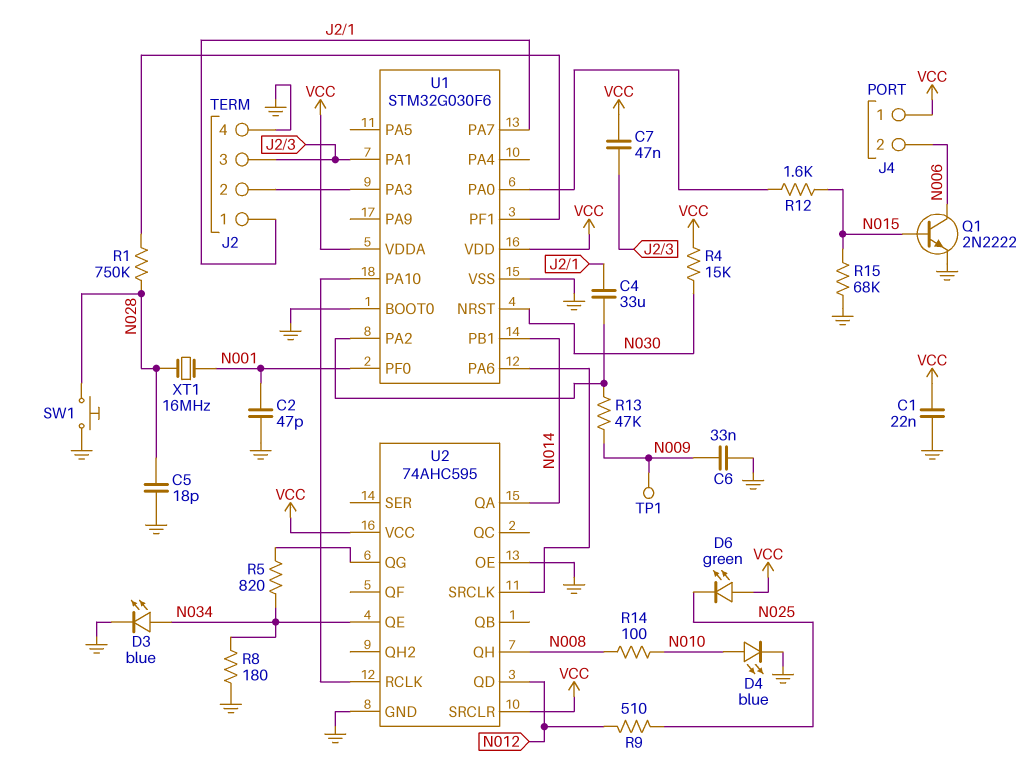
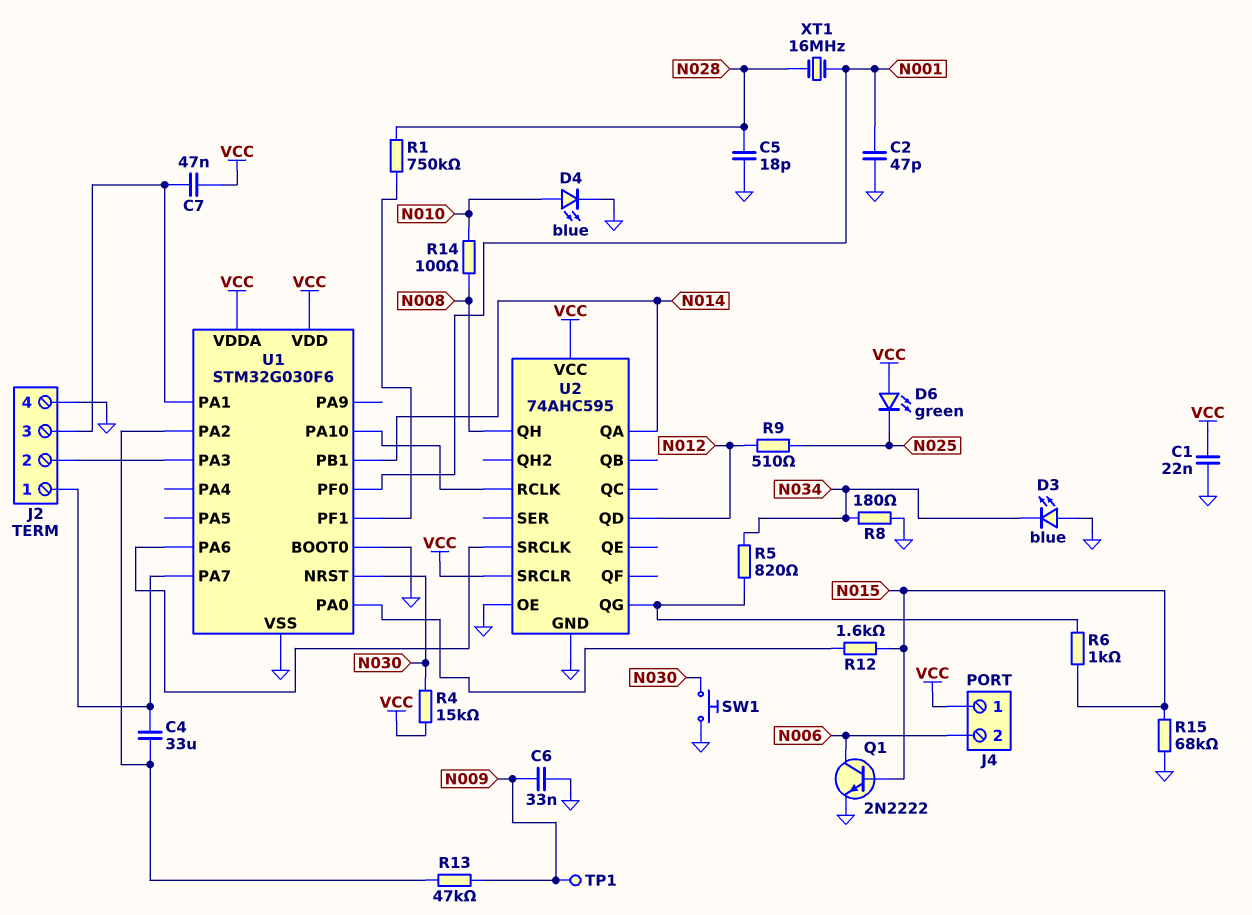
D3: LED blue (A N034, K GND) -> LED blue (A GND, K N034)
R6: none -> 1k (N015, U2/QG)
SW1: button (GND, N028) -> button (GND, N030)
U2 pin QE: N034 -> none

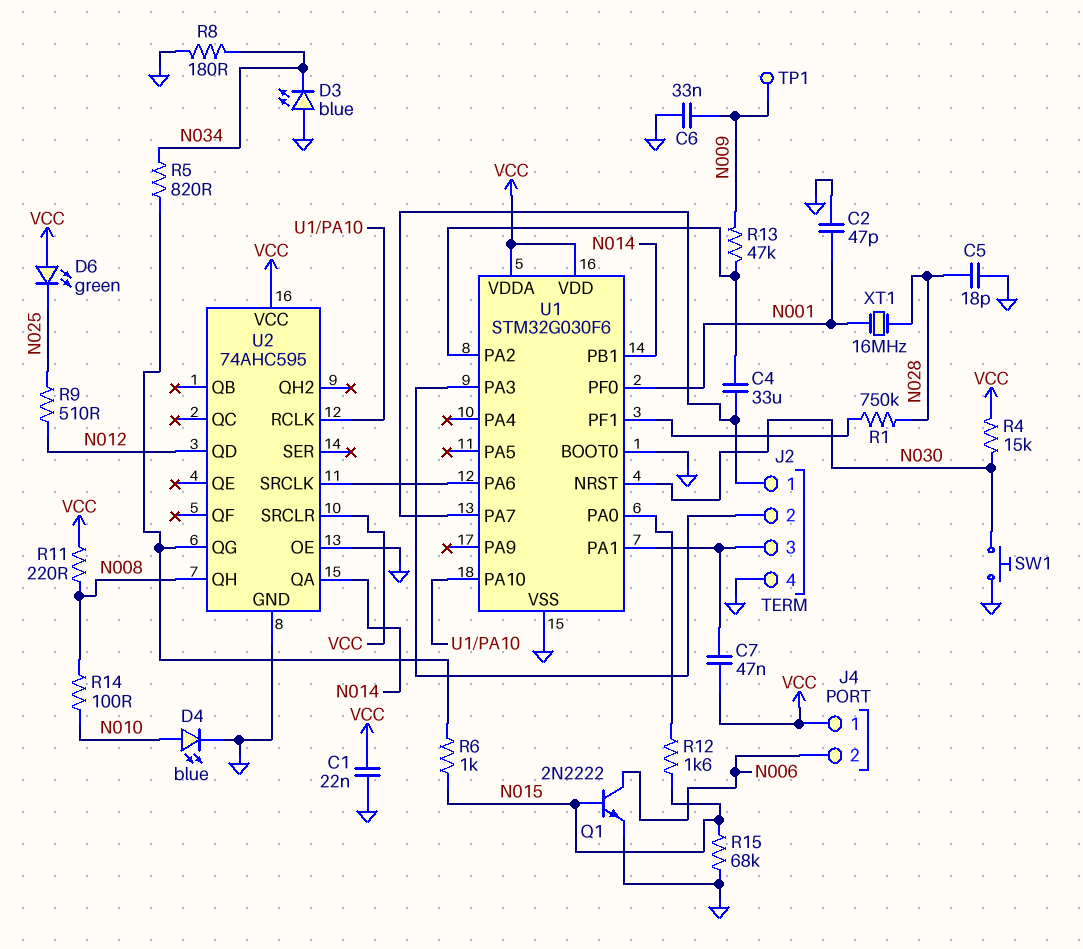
R11: none -> 220 (N008, VCC)

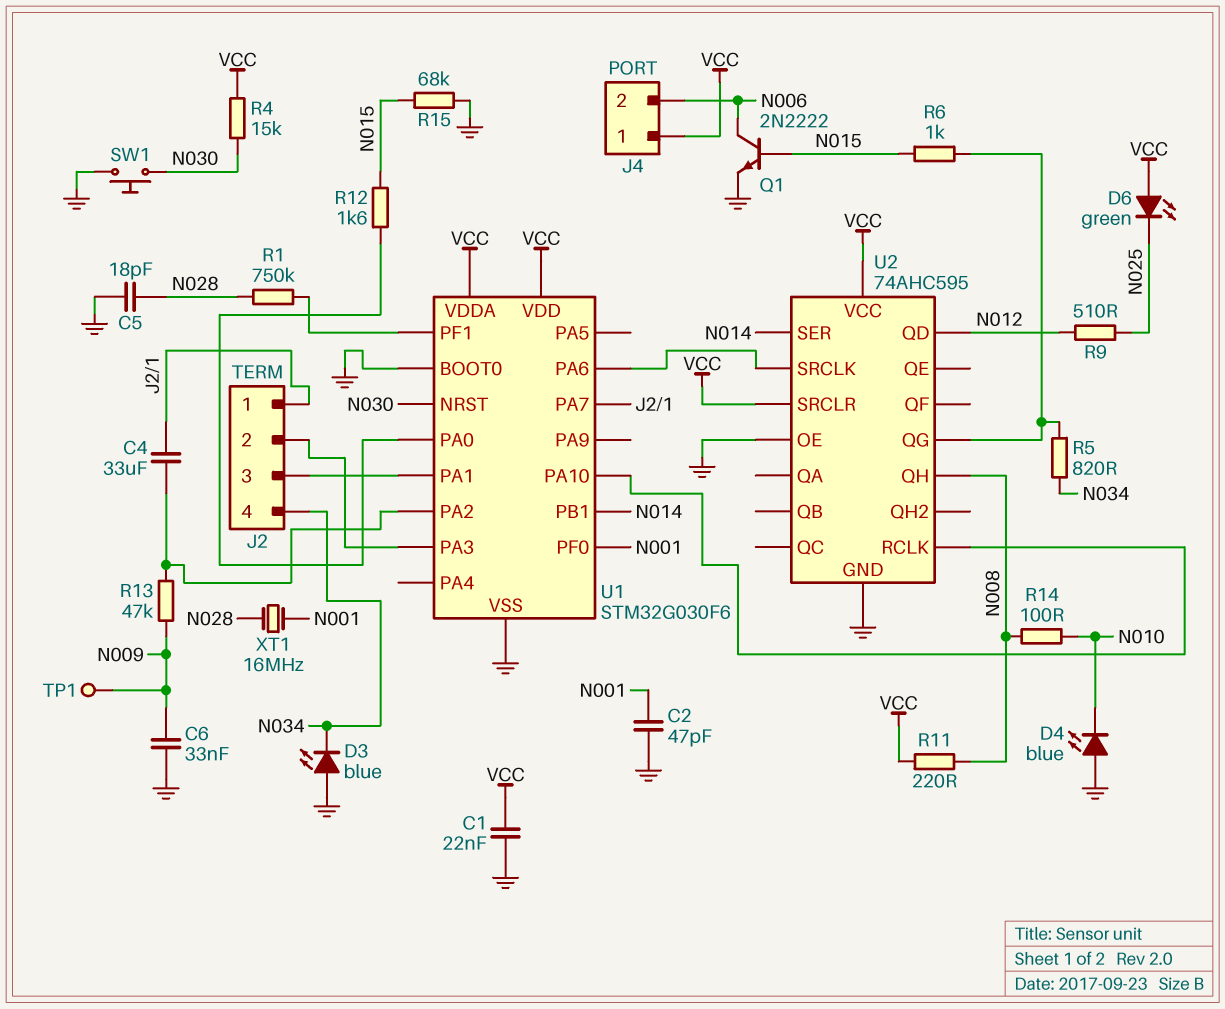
C7: 47nF (J2/3, VCC) -> none
D4: LED blue (A N010, K GND) -> LED blue (A GND, K N010)
J2 pin 4: GND -> N034
R8: 180 (GND, N034) -> none
U2 pin QA: N014 -> none
U2 pin SER: none -> N014

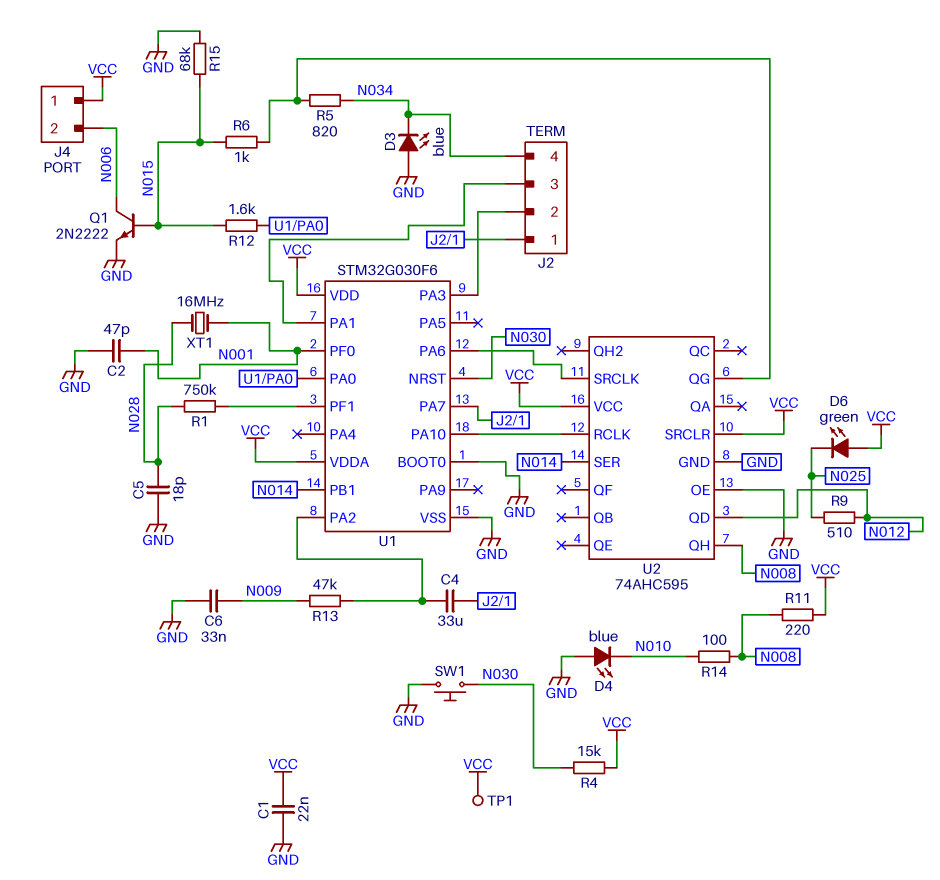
TP1: test point (N009) -> test point (VCC)

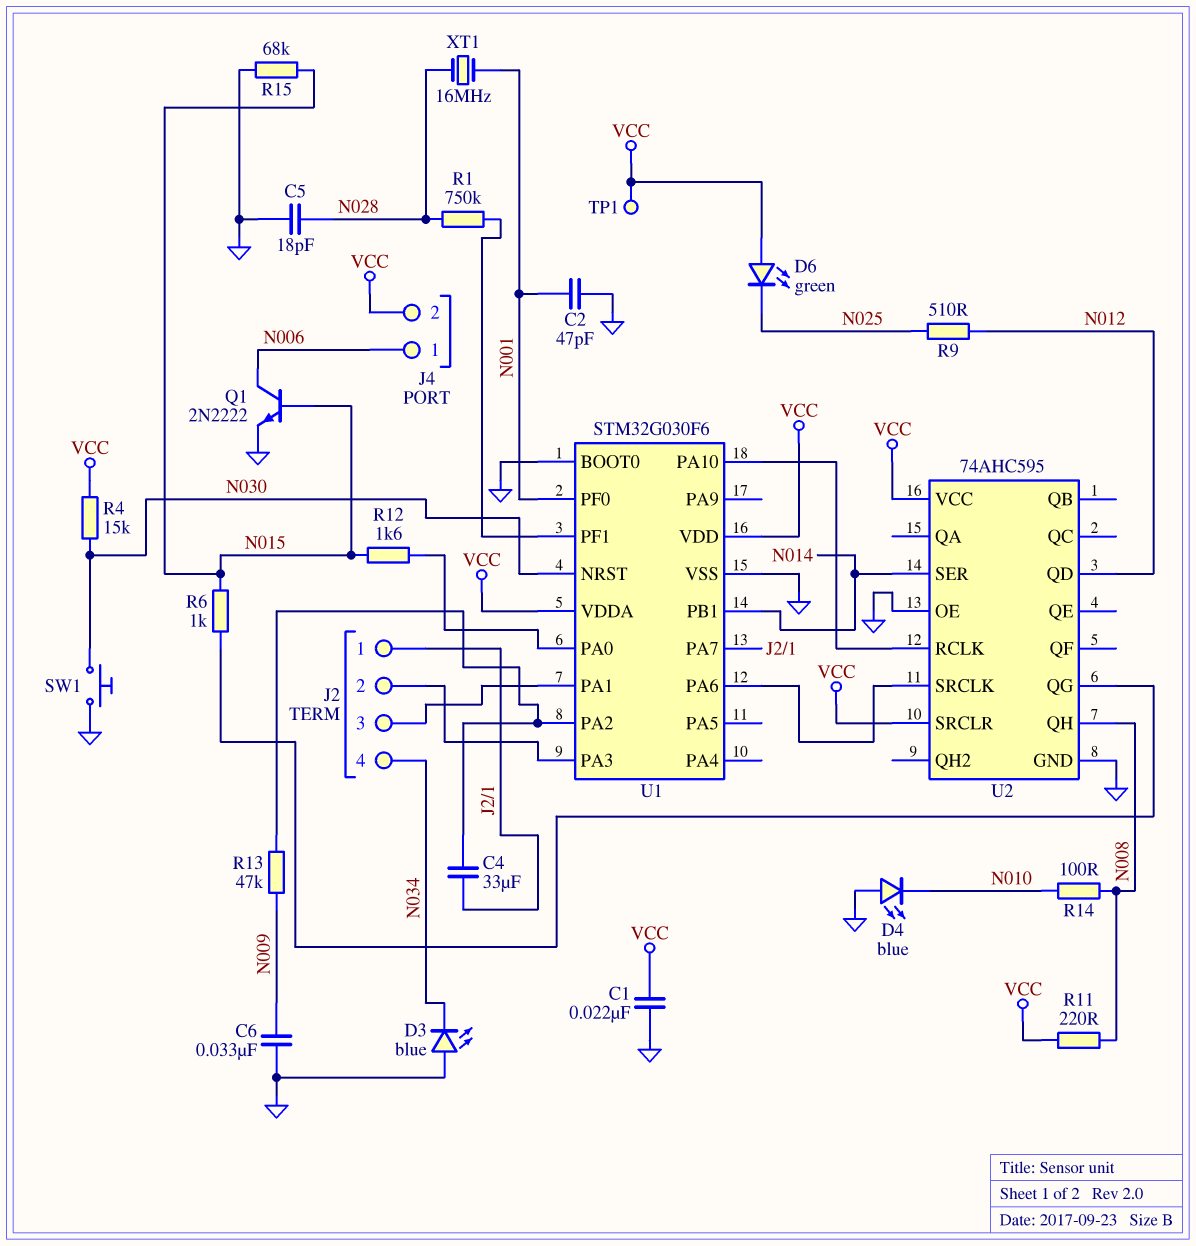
J4 pin 1: VCC -> N006
J4 pin 2: N006 -> VCC
R5: 820 (N034, U2/QG) -> none

